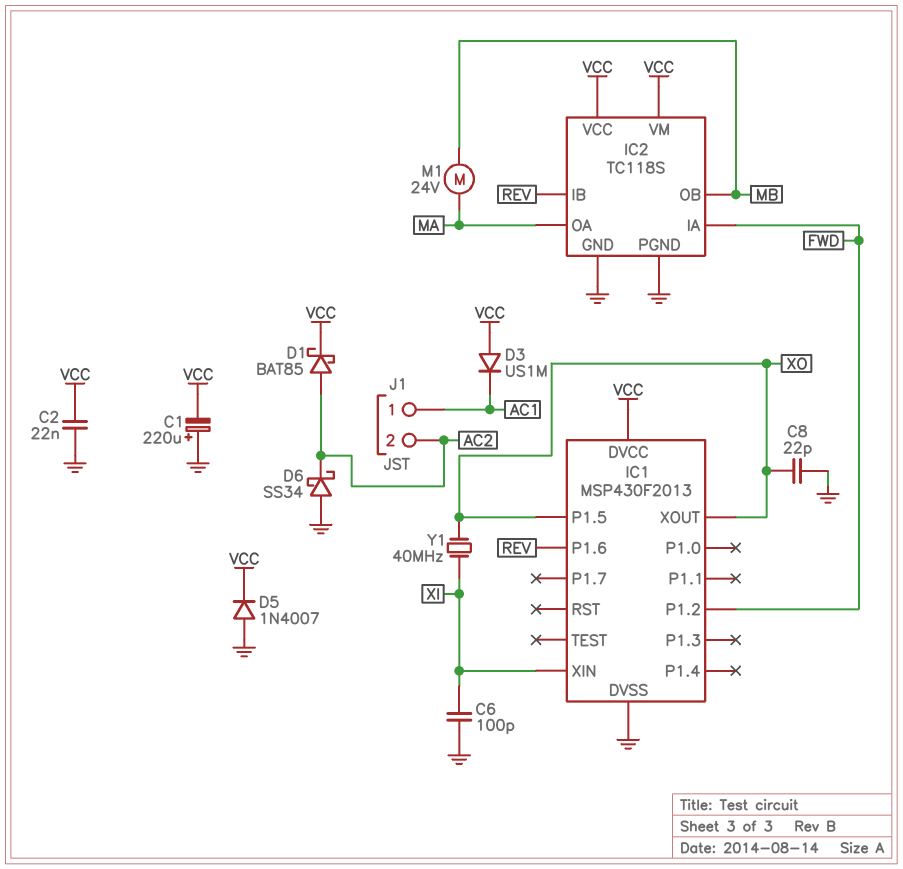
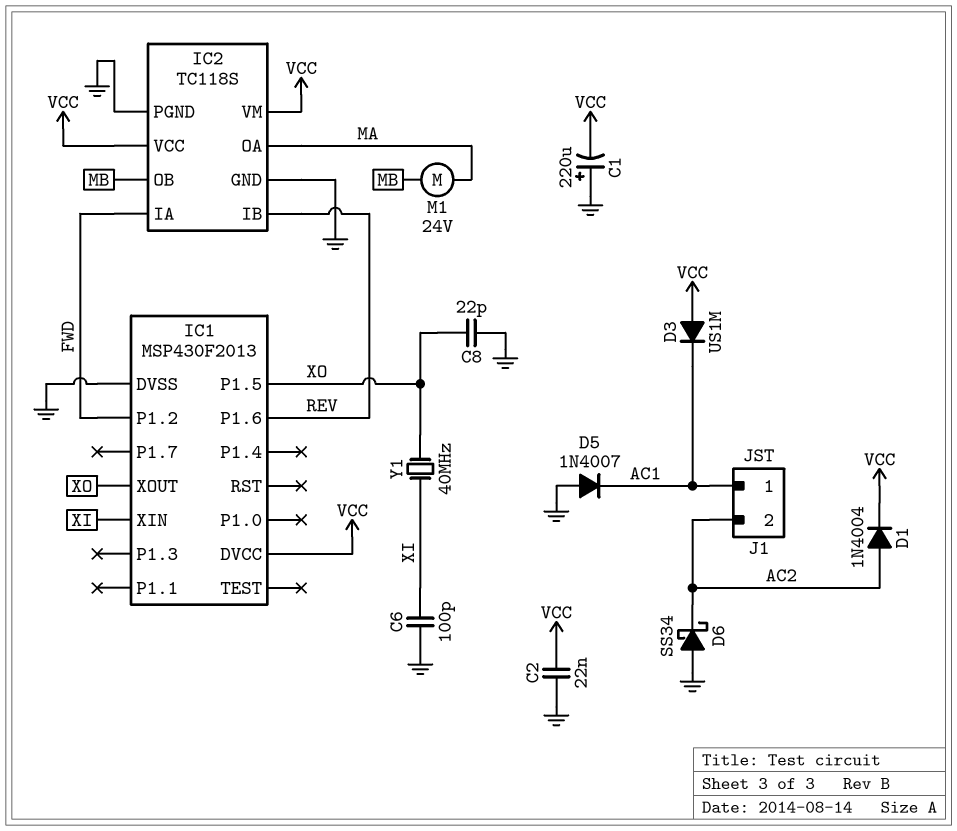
D1: schottky BAT85 (A AC2, K VCC) -> diode 1N4004 (A AC2, K VCC)
D5: diode 1N4007 (A GND, K VCC) -> diode 1N4007 (A GND, K AC1)

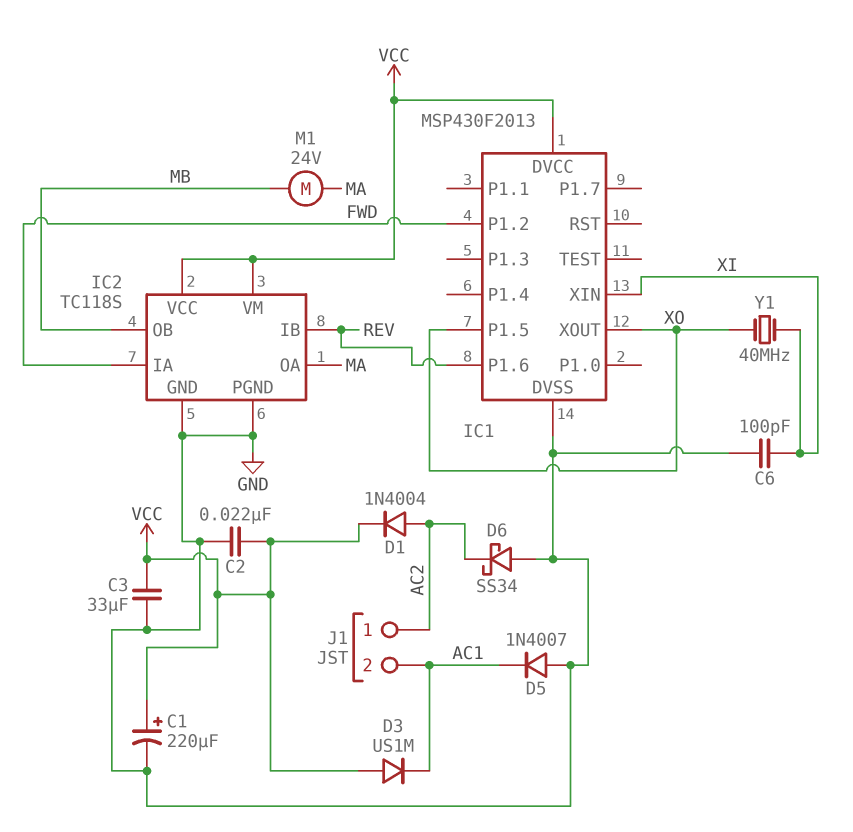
C1: 220uF (plus GND, minus VCC) -> 220uF (plus VCC, minus GND)
C3: none -> 33uF (GND, VCC)
C8: 22pF (GND, XO) -> none
J1 pin 1: AC1 -> AC2
J1 pin 2: AC2 -> AC1

